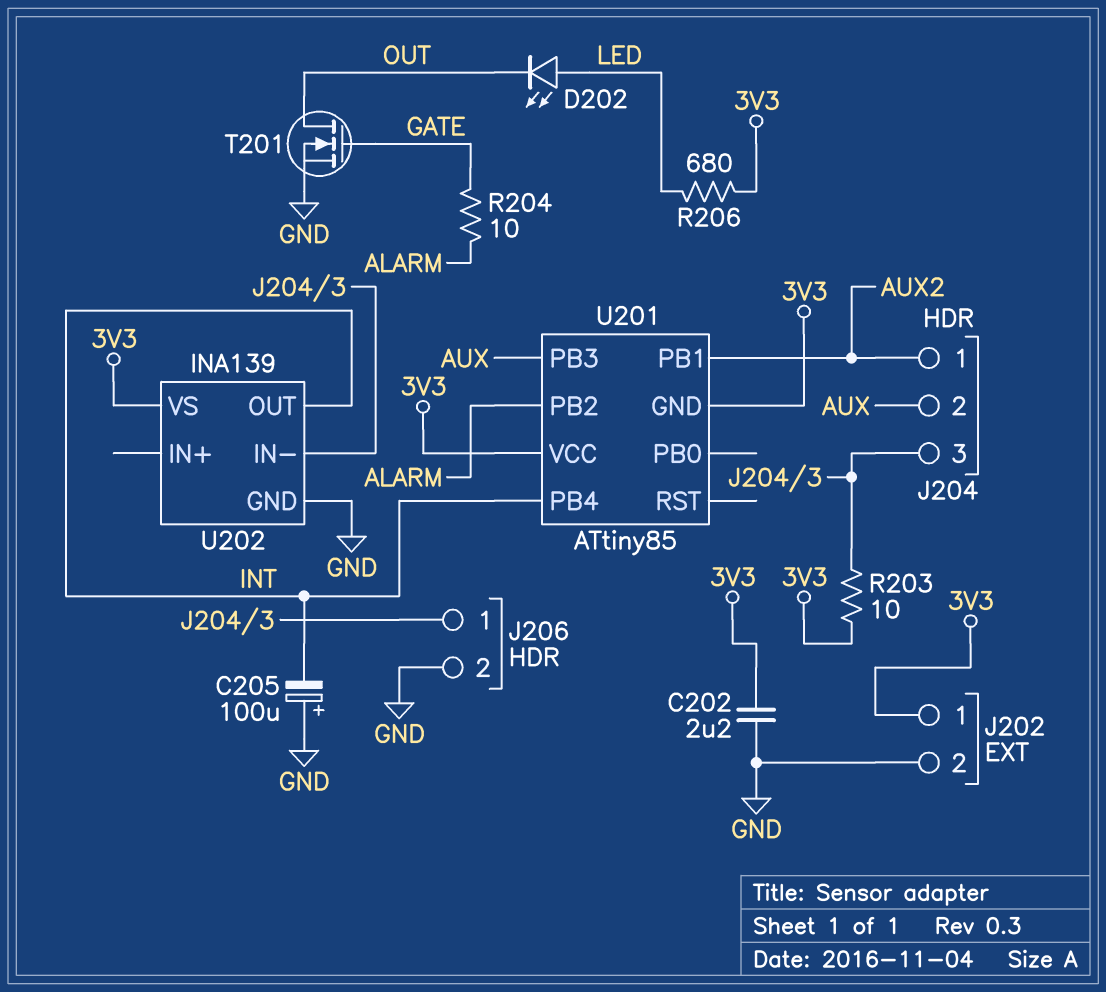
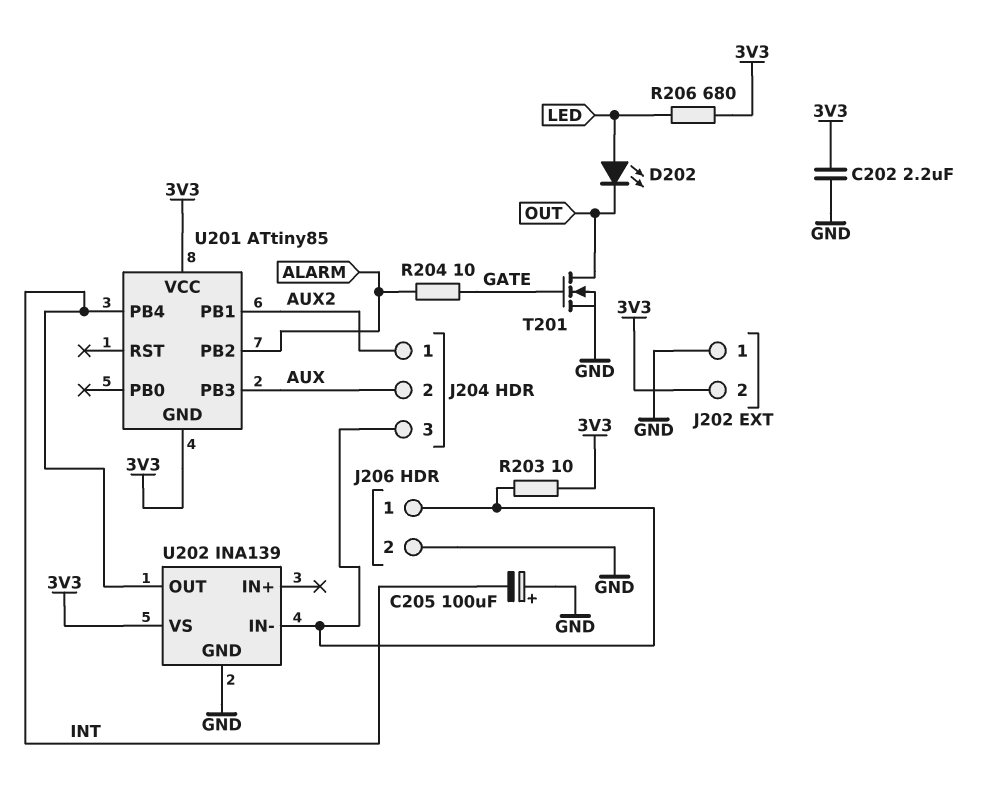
J202 pin 1: 3V3 -> GND
J202 pin 2: GND -> 3V3

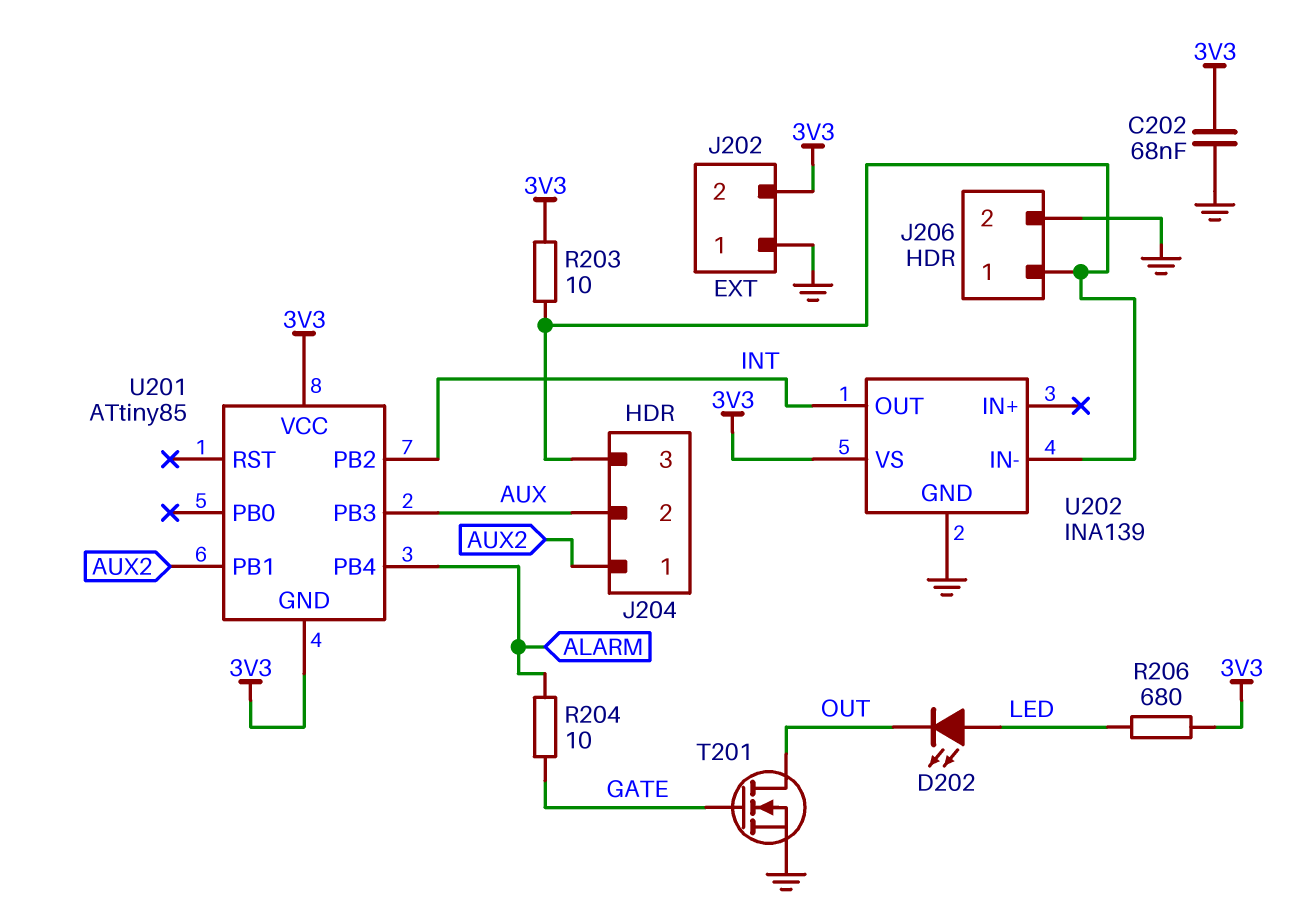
C202: 2.2uF (3V3, GND) -> 68nF (3V3, GND)
C205: 100uF (plus GND, minus INT) -> none
U201 pin PB2: ALARM -> INT
U201 pin PB4: INT -> ALARM

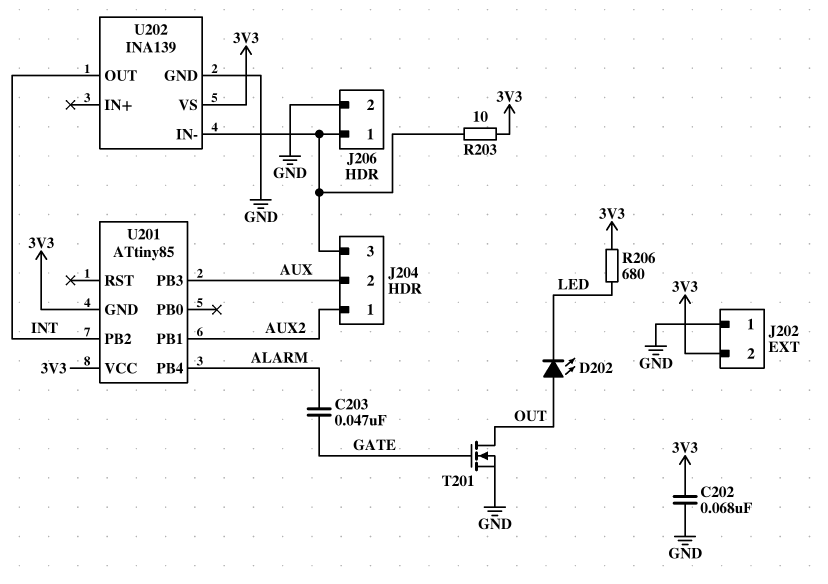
C203: none -> 47nF (ALARM, GATE)
D202: LED (A LED, K OUT) -> LED (A OUT, K LED)
R204: 10 (ALARM, GATE) -> none

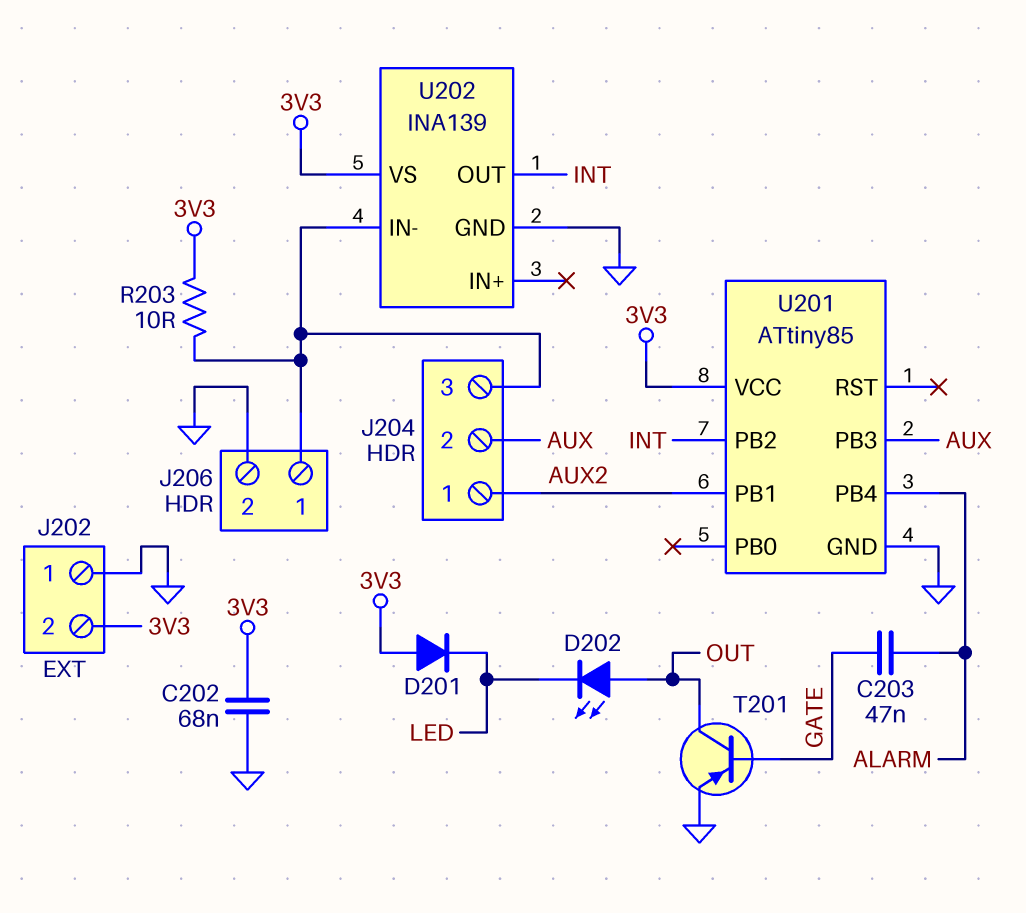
D201: none -> diode (A 3V3, K LED)
R206: 680 (3V3, LED) -> none
T201: NMOS (G GATE, D OUT, S GND) -> PNP (B GATE, C OUT, E GND)
U201 pin GND: 3V3 -> GND

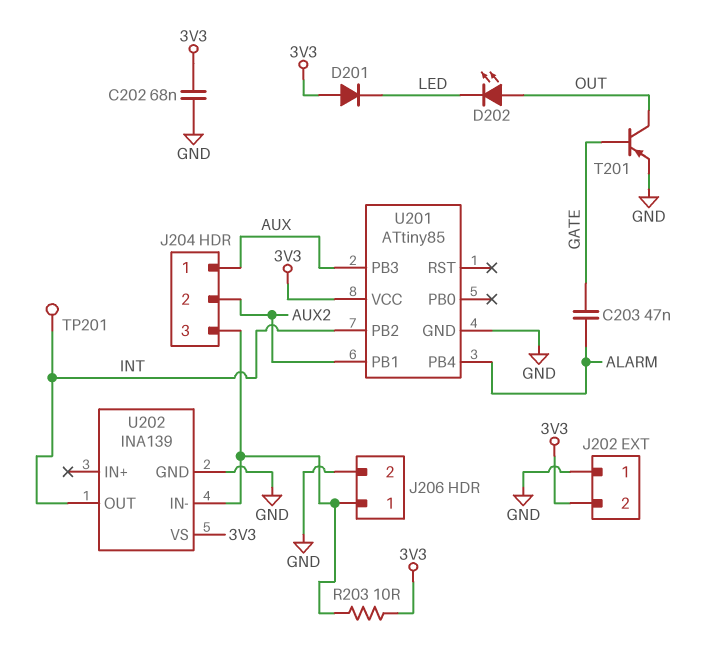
J204 pin 1: AUX2 -> AUX
J204 pin 2: AUX -> AUX2
TP201: none -> test point (INT)

